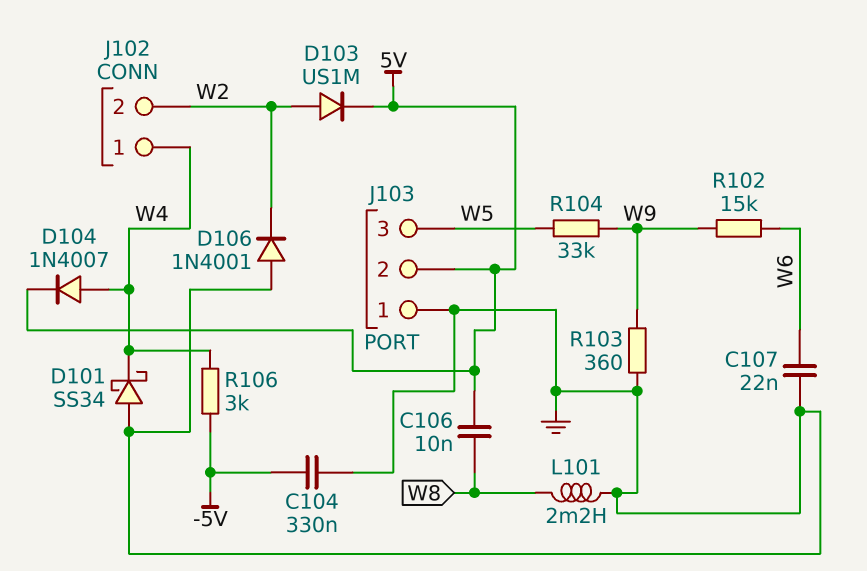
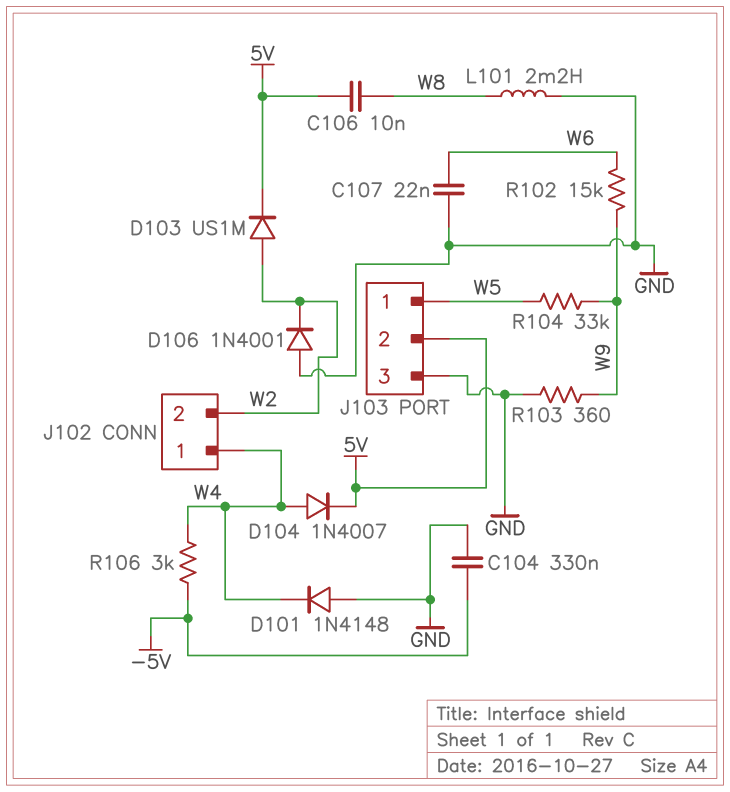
D101: schottky SS34 (A GND, K W4) -> diode 1N4148 (A GND, K W4)
J103 pin 1: GND -> W5
J103 pin 3: W5 -> GND

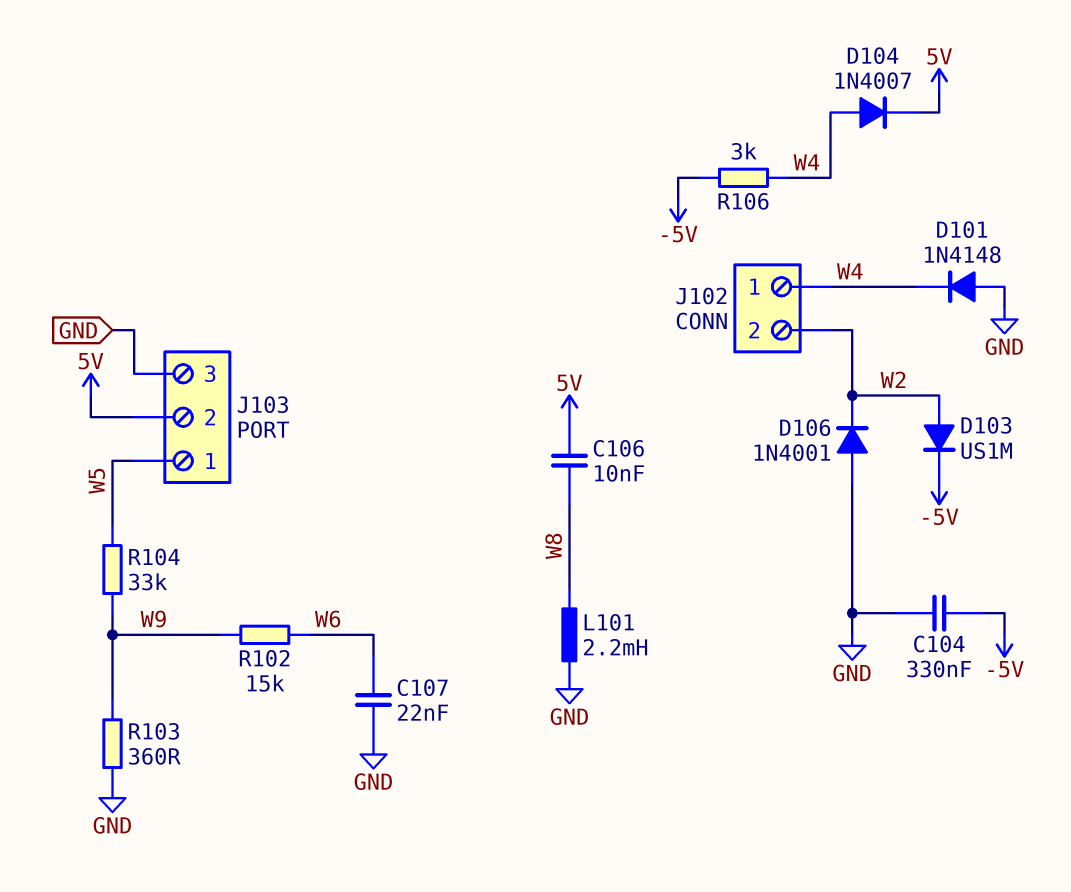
D103: diode US1M (A W2, K 5V) -> diode US1M (A W2, K -5V)

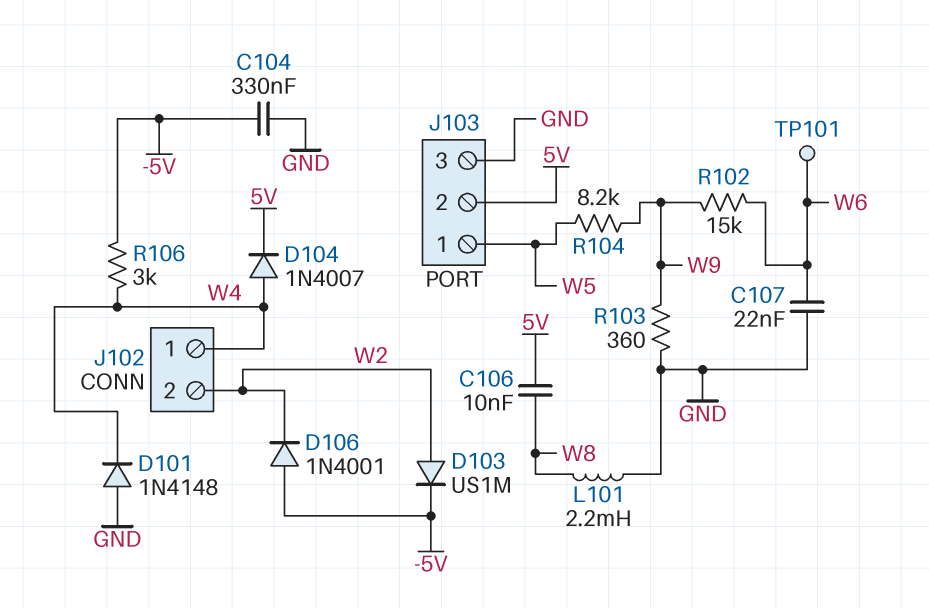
D106: diode 1N4001 (A GND, K W2) -> diode 1N4001 (A -5V, K W2)
R104: 33k (W5, W9) -> 8.2k (W5, W9)
TP101: none -> test point (W6)

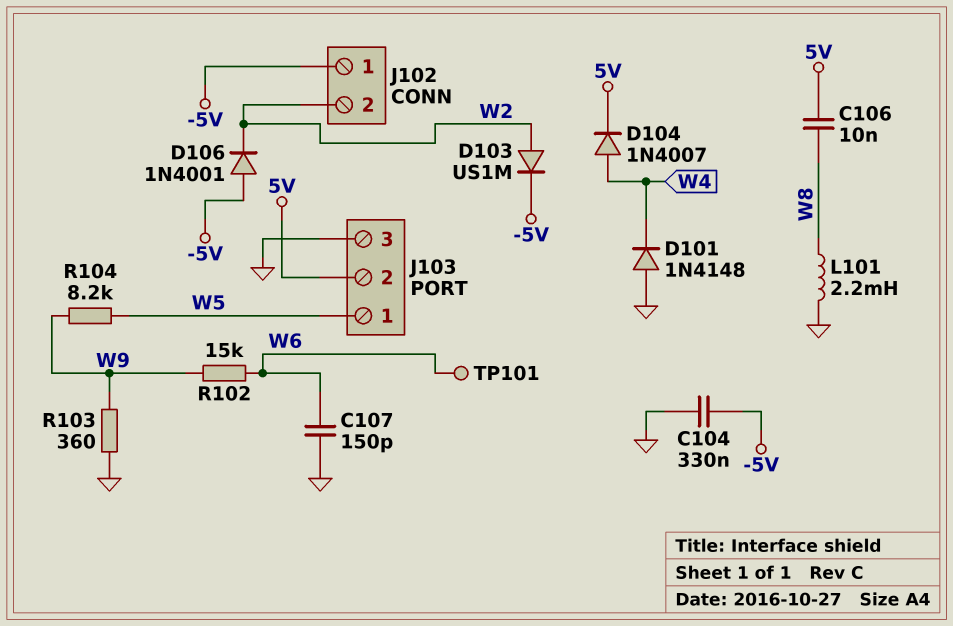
C107: 22nF (GND, W6) -> 150pF (GND, W6)
J102 pin 1: W4 -> -5V
R106: 3k (-5V, W4) -> none

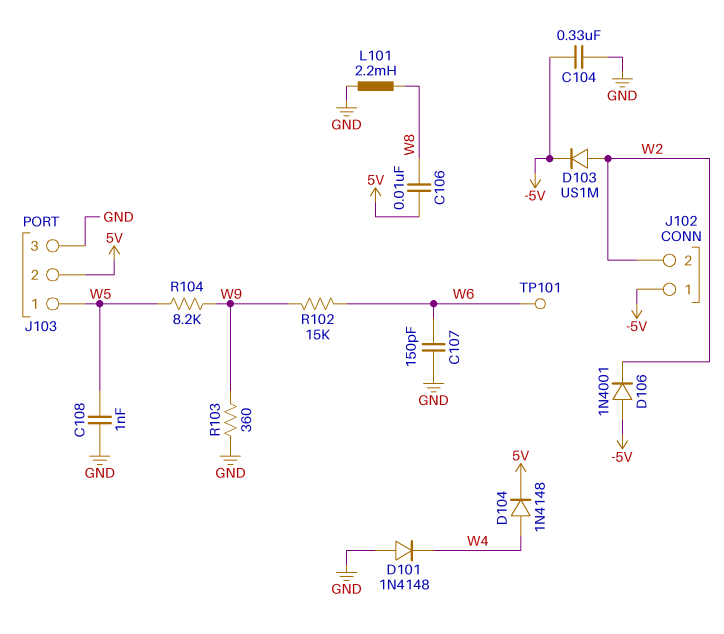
C108: none -> 1nF (GND, W5)
D104: diode 1N4007 (A W4, K 5V) -> diode 1N4148 (A W4, K 5V)

